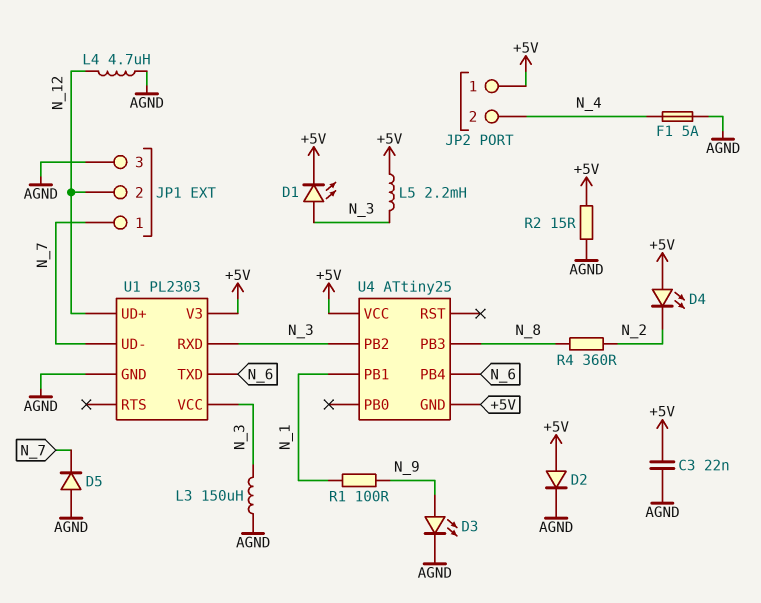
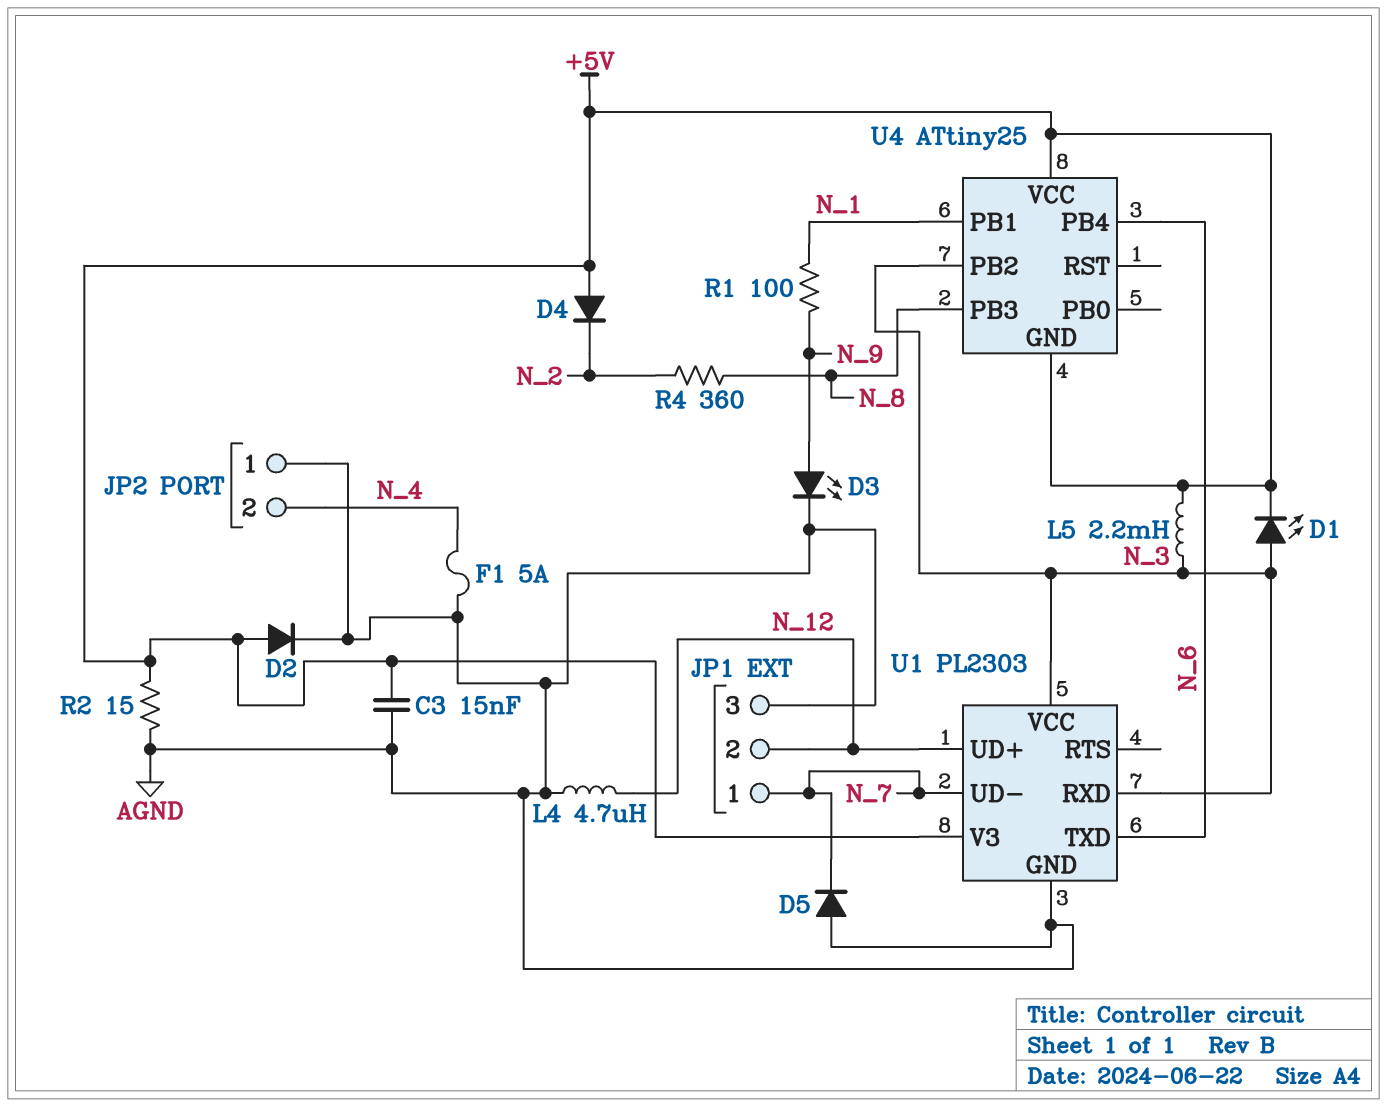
C3: 22nF (+5V, AGND) -> 15nF (+5V, AGND)
D4: LED (A +5V, K N_2) -> diode (A +5V, K N_2)
JP2 pin 1: +5V -> AGND
L3: 150uH (AGND, N_3) -> none

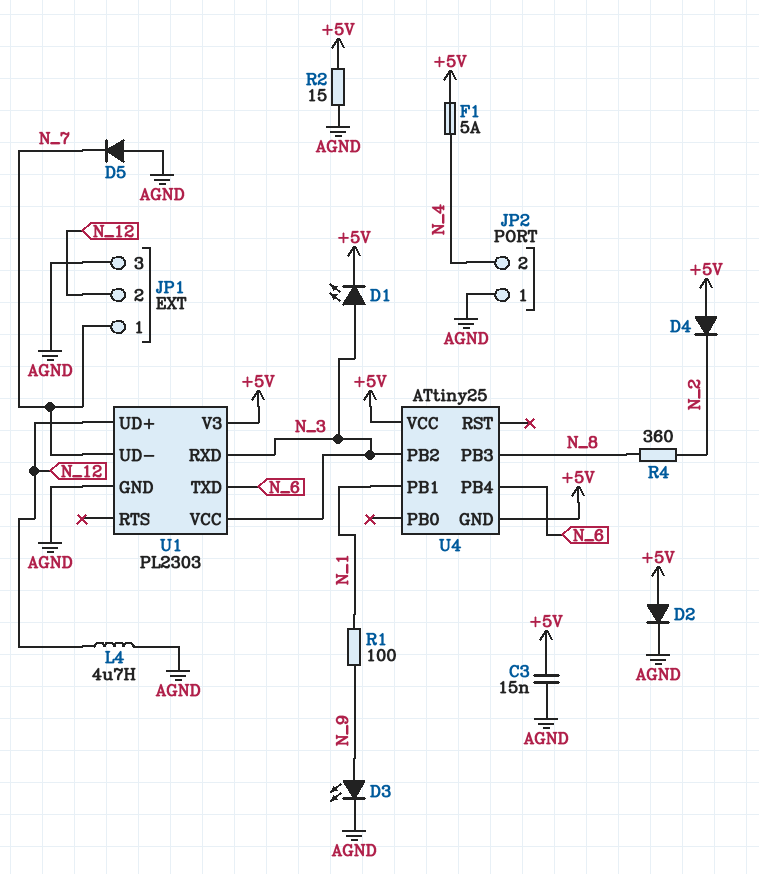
F1: 5A (AGND, N_4) -> 5A (+5V, N_4)
L5: 2.2mH (+5V, N_3) -> none

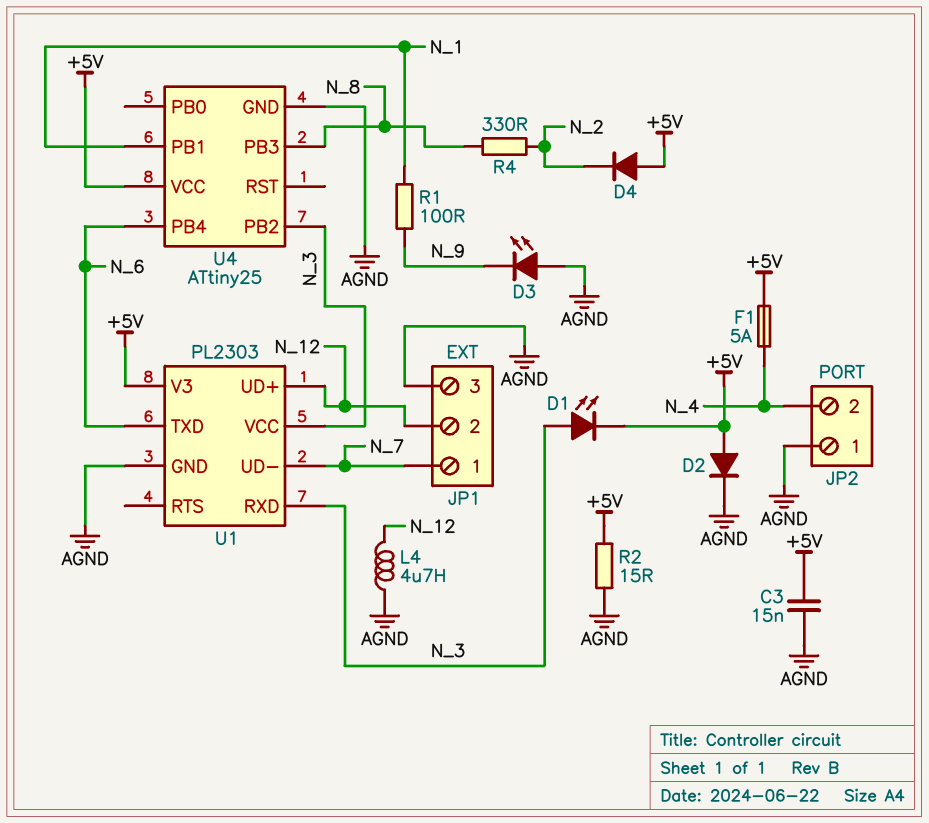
D3: LED (A N_9, K AGND) -> LED (A AGND, K N_9)
D5: diode (A AGND, K N_7) -> none
R4: 360 (N_2, N_8) -> 330 (N_2, N_8)
U4 pin GND: +5V -> AGND

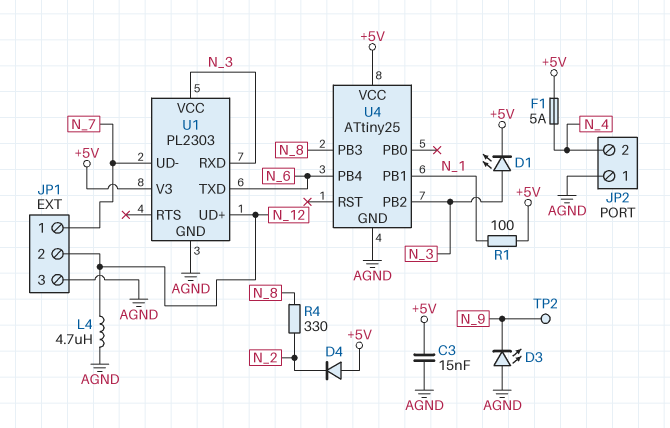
D2: diode (A +5V, K AGND) -> none
R1: 100 (N_1, N_9) -> 100 (+5V, N_1)
R2: 15 (+5V, AGND) -> none
TP2: none -> test point (N_9)

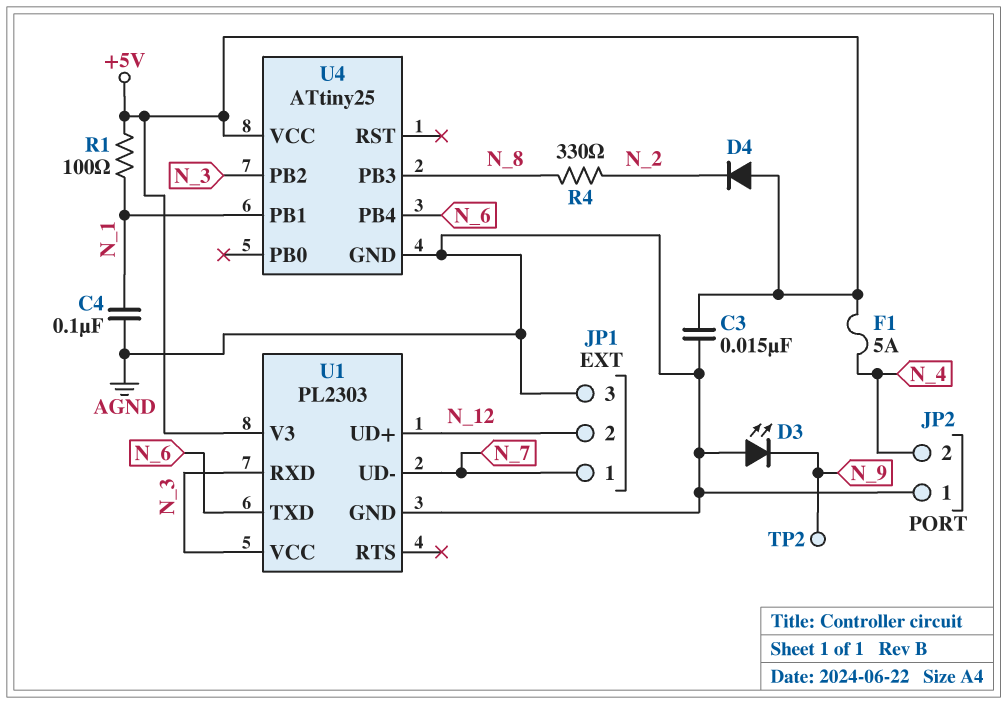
C4: none -> 100nF (AGND, N_1)
D1: LED (A N_3, K +5V) -> none
L4: 4.7uH (AGND, N_12) -> none

